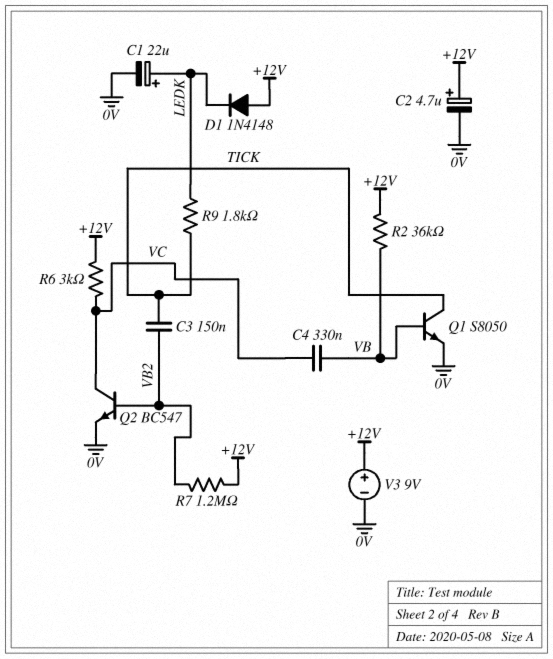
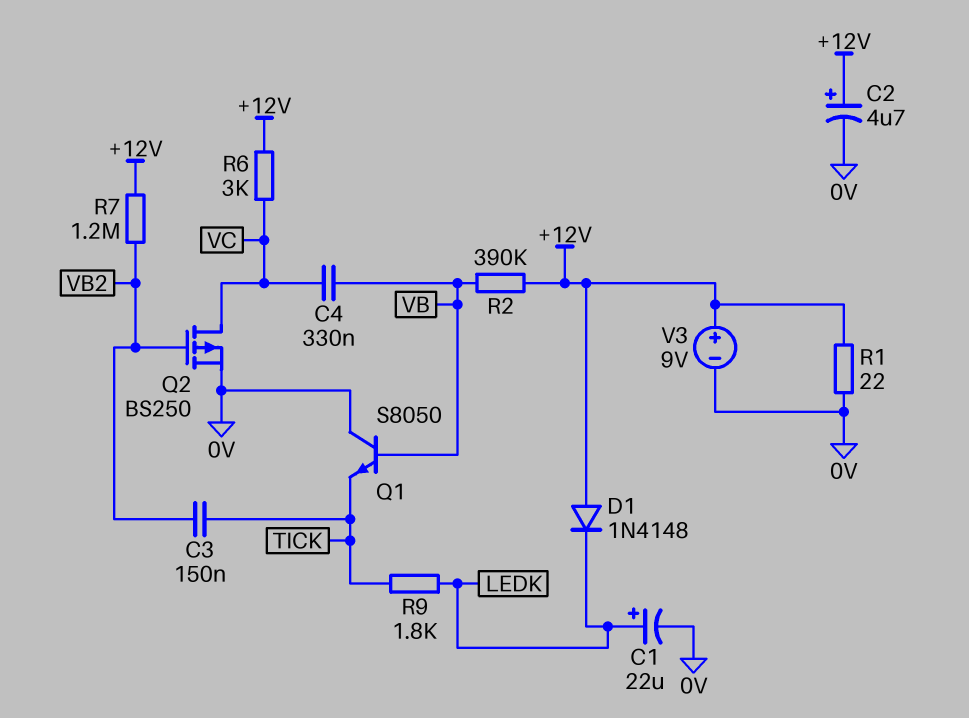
Q1: NPN S8050 (B VB, C TICK, E 0V) -> NPN S8050 (B VB, C 0V, E TICK)
Q2: NPN BC547 (B VB2, C VC, E 0V) -> PMOS BS250 (G VB2, D VC, S 0V)
R1: none -> 22 (+12V, 0V)
R2: 36k (+12V, VB) -> 390k (+12V, VB)

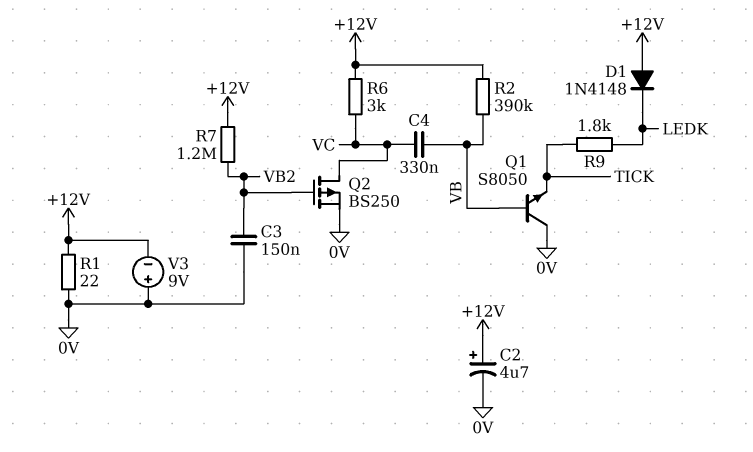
C1: 22uF (plus LEDK, minus 0V) -> none
C3: 150nF (TICK, VB2) -> 150nF (0V, VB2)
V3: 9V (plus +12V, minus 0V) -> 9V (plus 0V, minus +12V)

